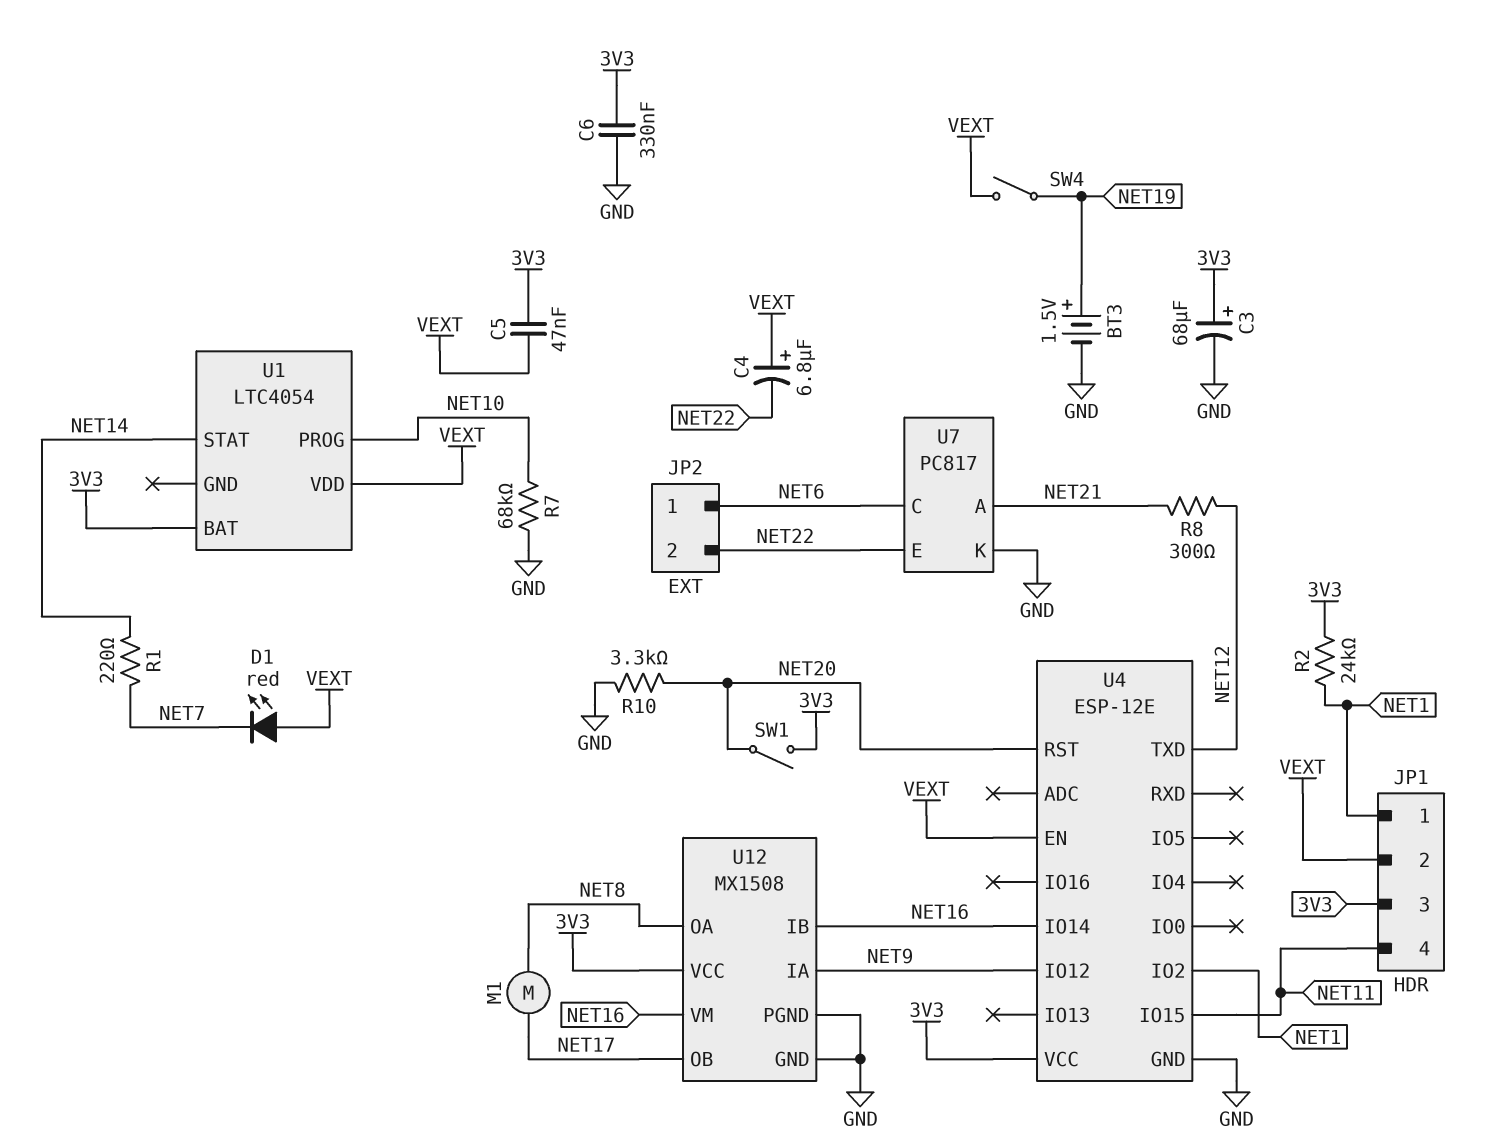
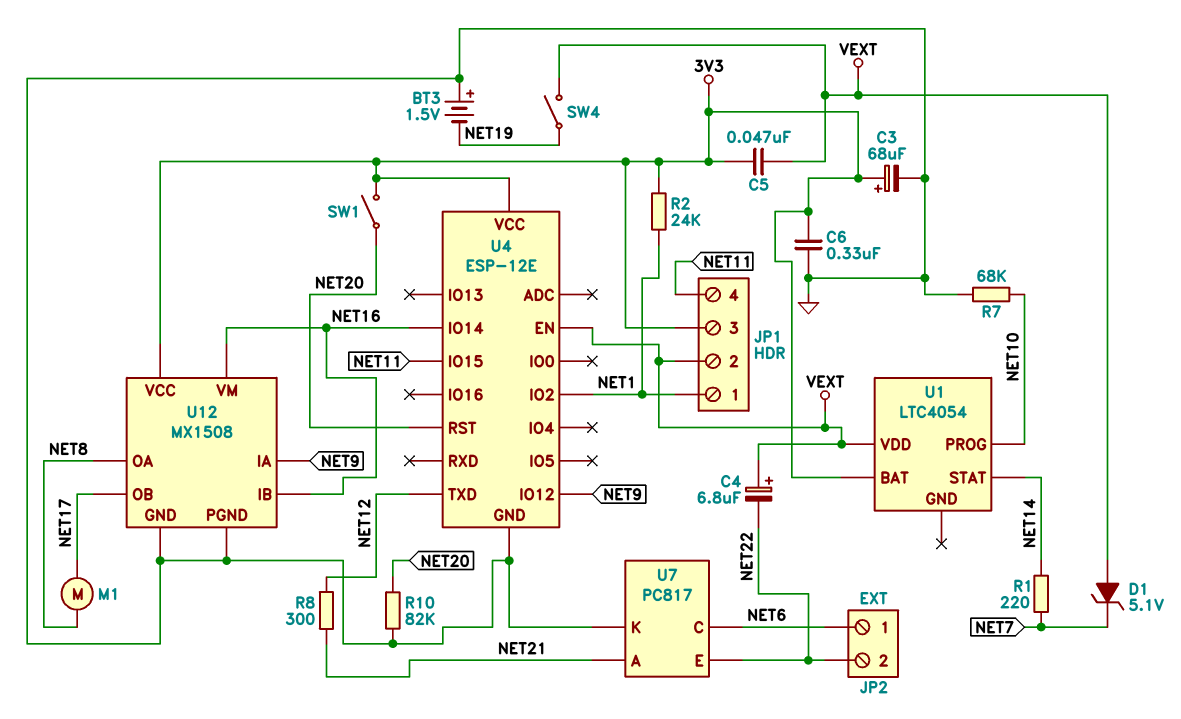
BT3: 1.5V (plus NET19, minus GND) -> 1.5V (plus GND, minus NET19)
D1: LED red (A VEXT, K NET7) -> zener 5.1V (A VEXT, K NET7)
R10: 3.3k (GND, NET20) -> 82k (GND, NET20)

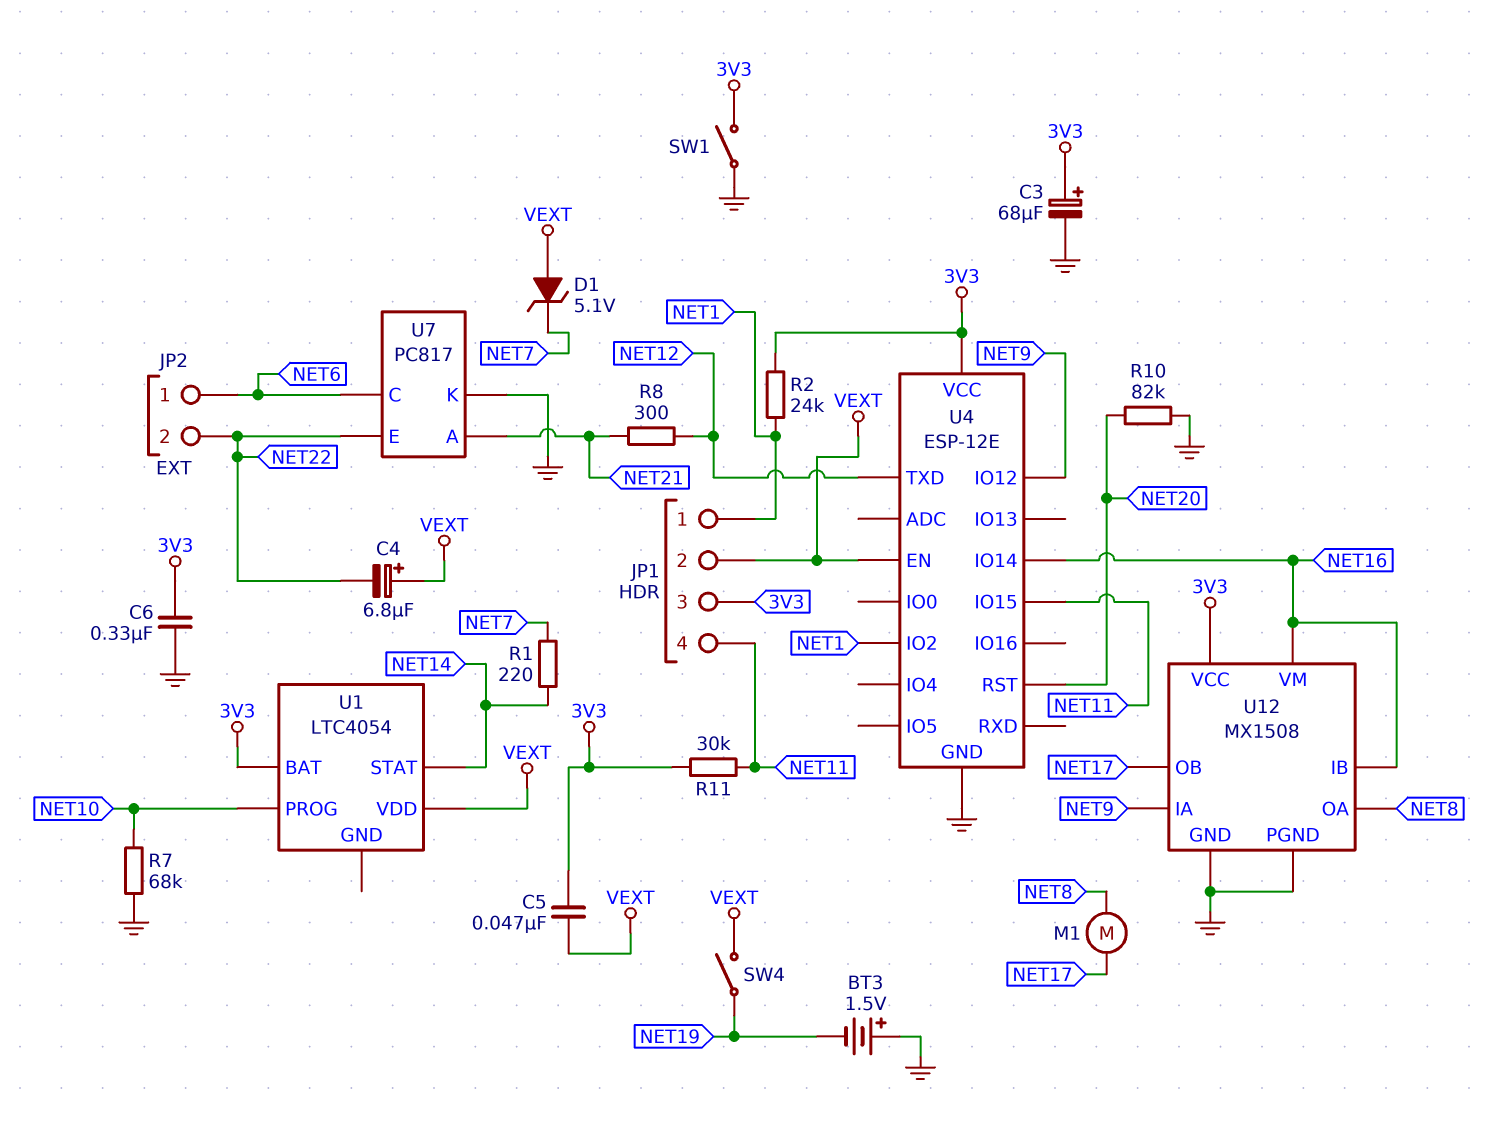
R11: none -> 30k (3V3, NET11)
SW1: switch (3V3, NET20) -> switch (3V3, GND)

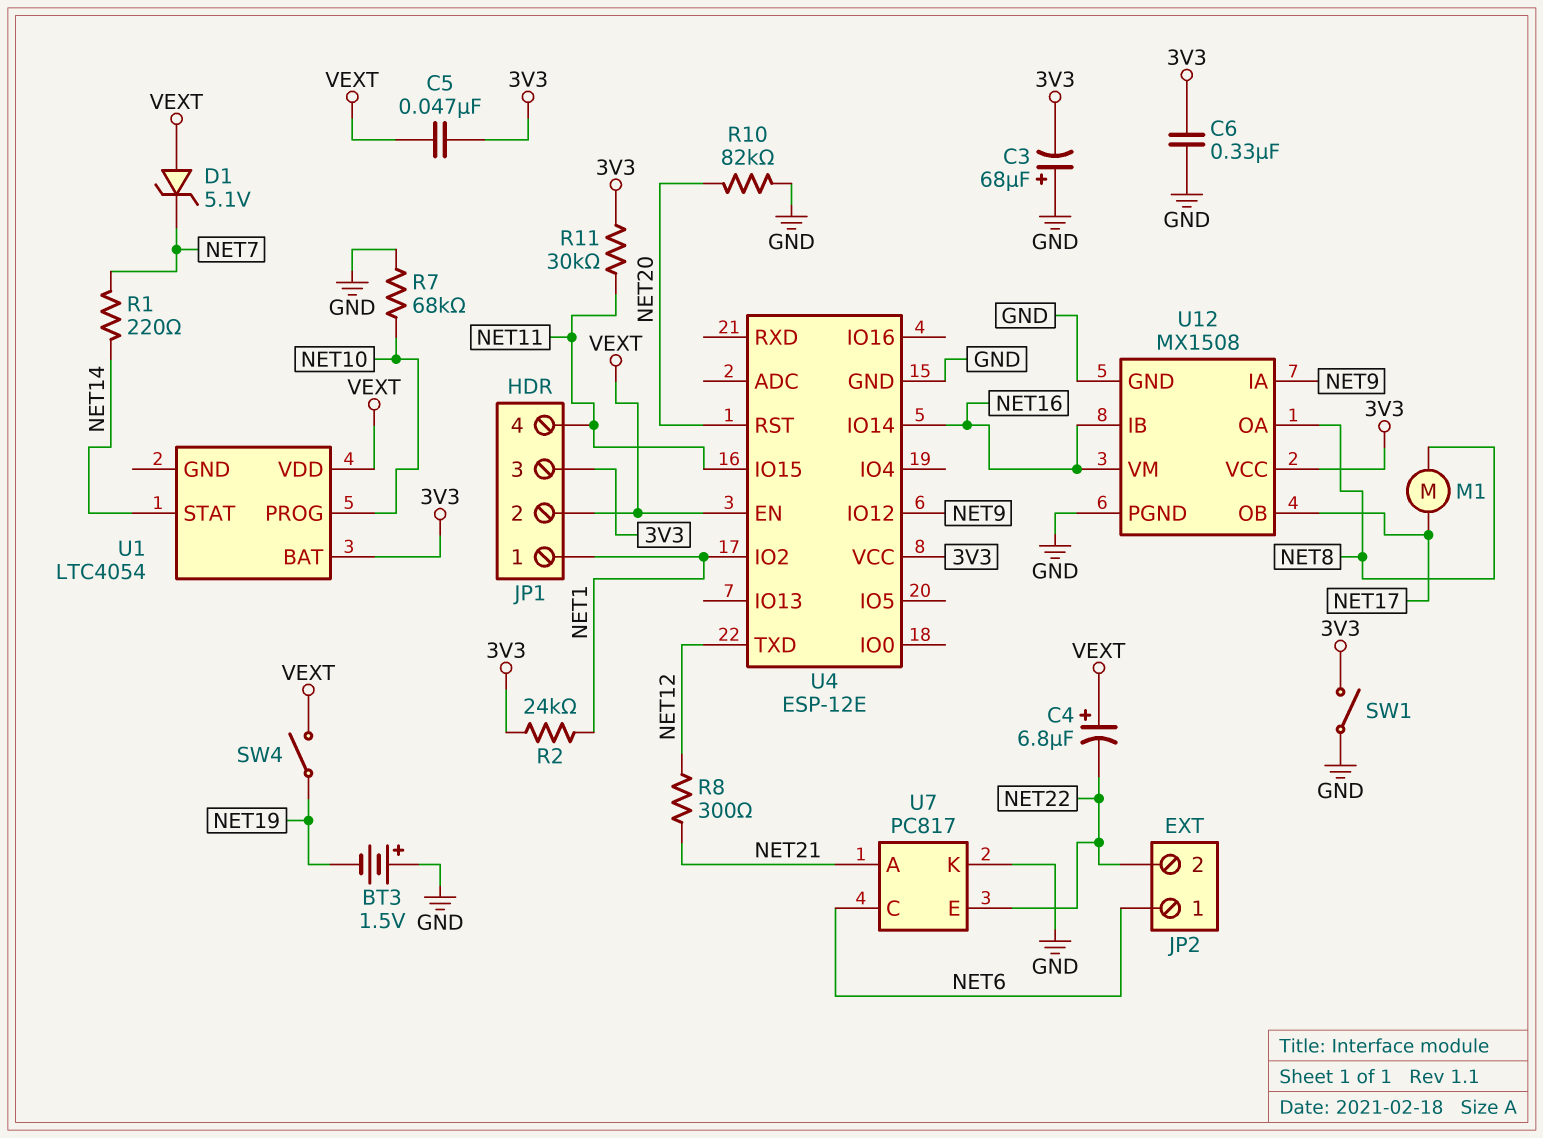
C3: 68uF (plus 3V3, minus GND) -> 68uF (plus GND, minus 3V3)

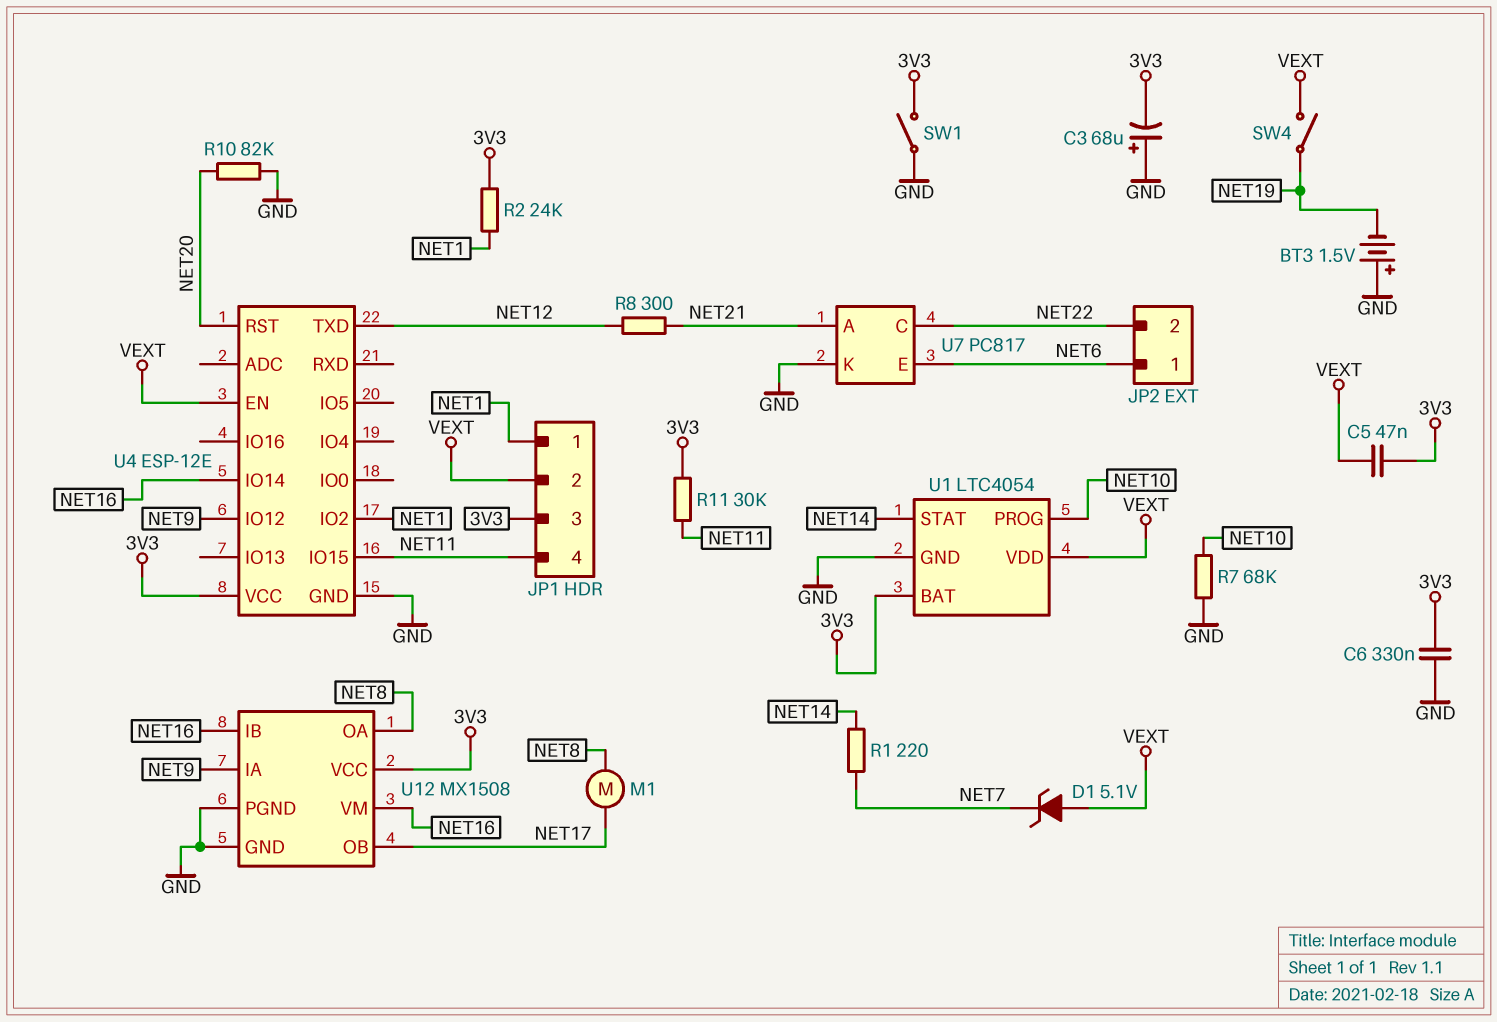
C4: 6.8uF (plus VEXT, minus NET22) -> none
U1 pin GND: none -> GND
U7 pin C: NET6 -> NET22
U7 pin E: NET22 -> NET6

